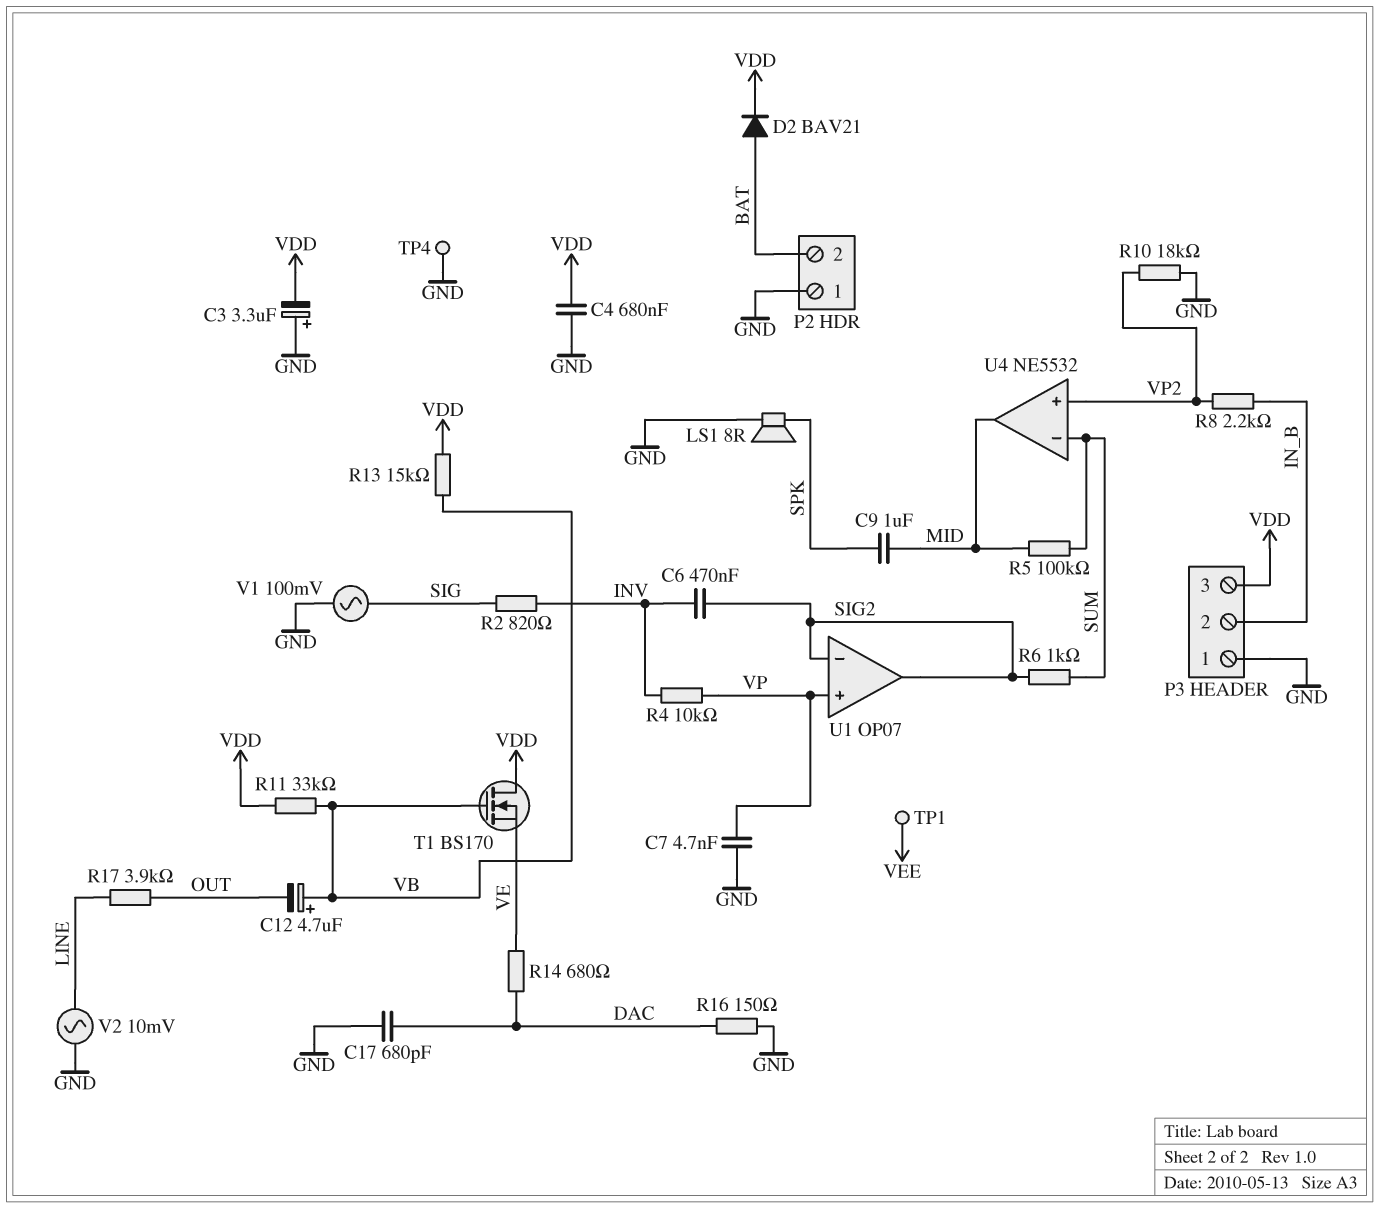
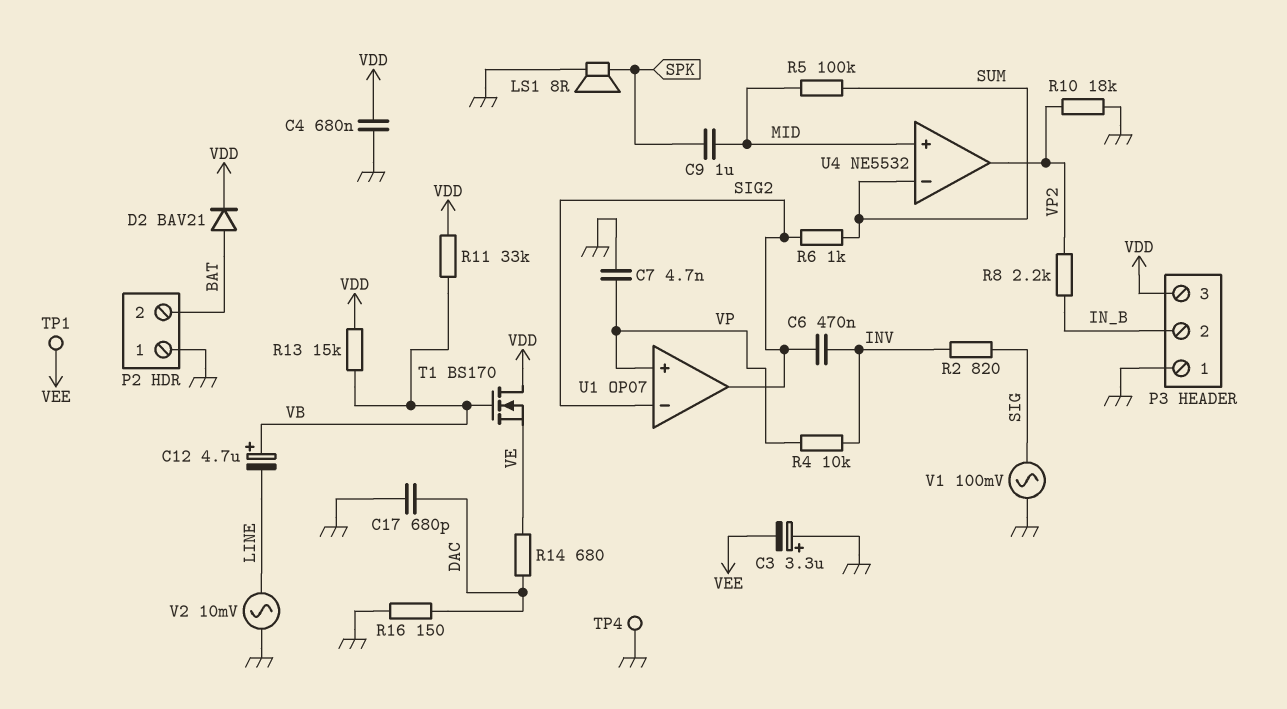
C3: 3.3uF (plus GND, minus VDD) -> 3.3uF (plus GND, minus VEE)
C12: 4.7uF (plus VB, minus OUT) -> 4.7uF (plus VB, minus LINE)
R17: 3.9k (LINE, OUT) -> none
U4 pin in+: VP2 -> MID
U4 pin out: MID -> VP2

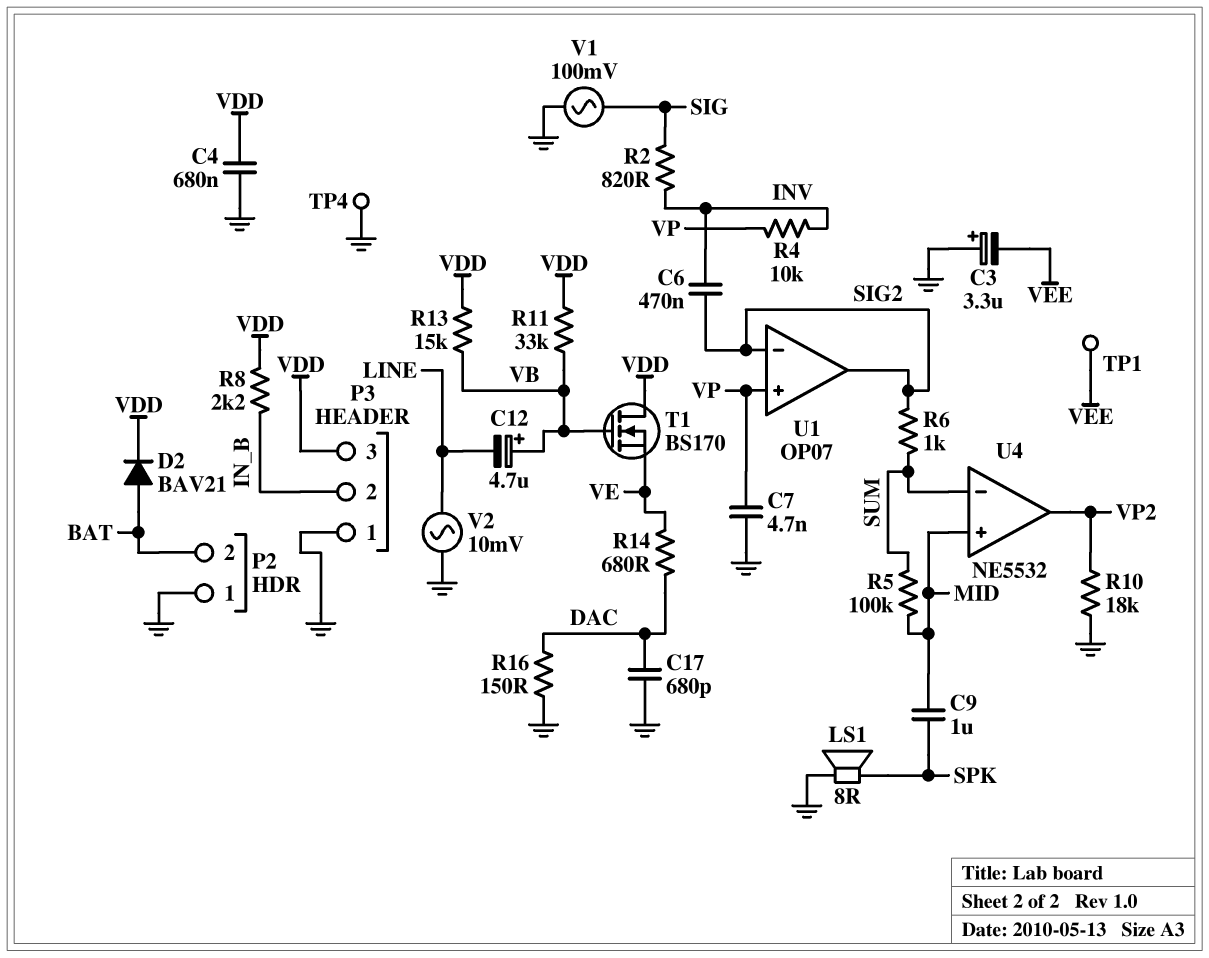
R8: 2.2k (IN_B, VP2) -> 2.2k (IN_B, VDD)

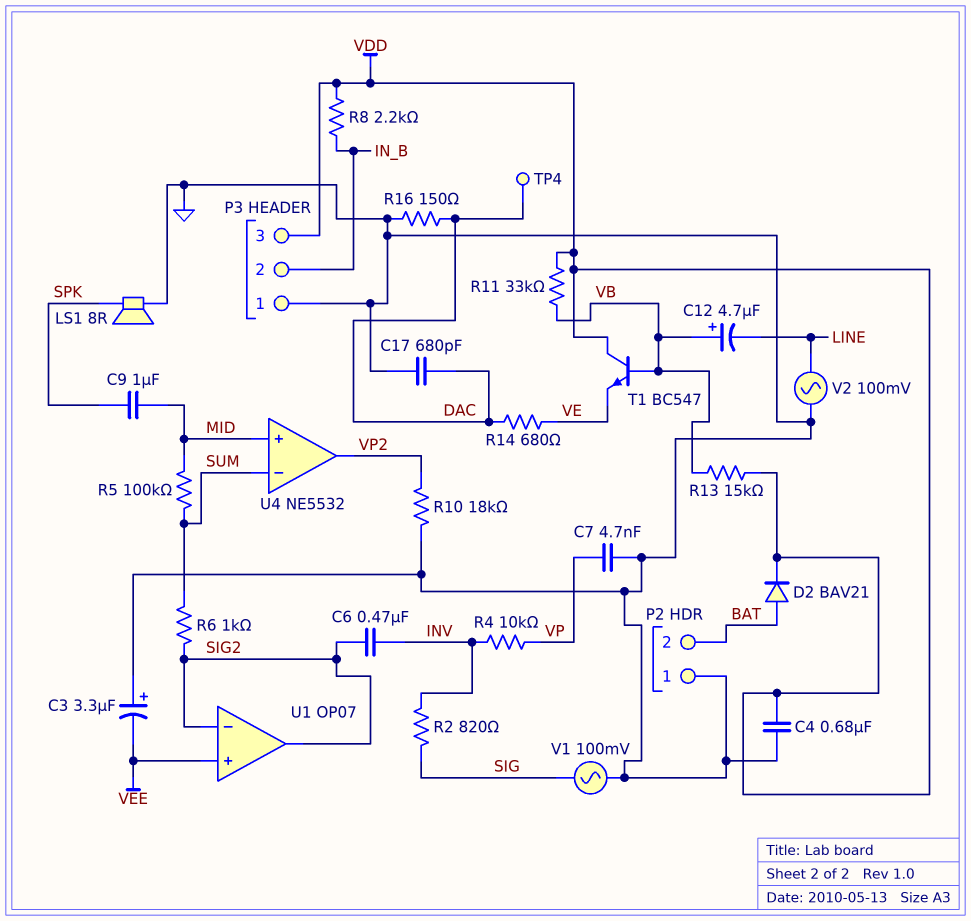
T1: NMOS BS170 (G VB, D VDD, S VE) -> NPN BC547 (B VB, C VDD, E VE)
TP1: test point (VEE) -> none
TP4: test point (GND) -> test point (DAC)
U1 pin in+: VP -> VEE
V2: AC 10mV (GND, LINE) -> AC 100mV (GND, LINE)

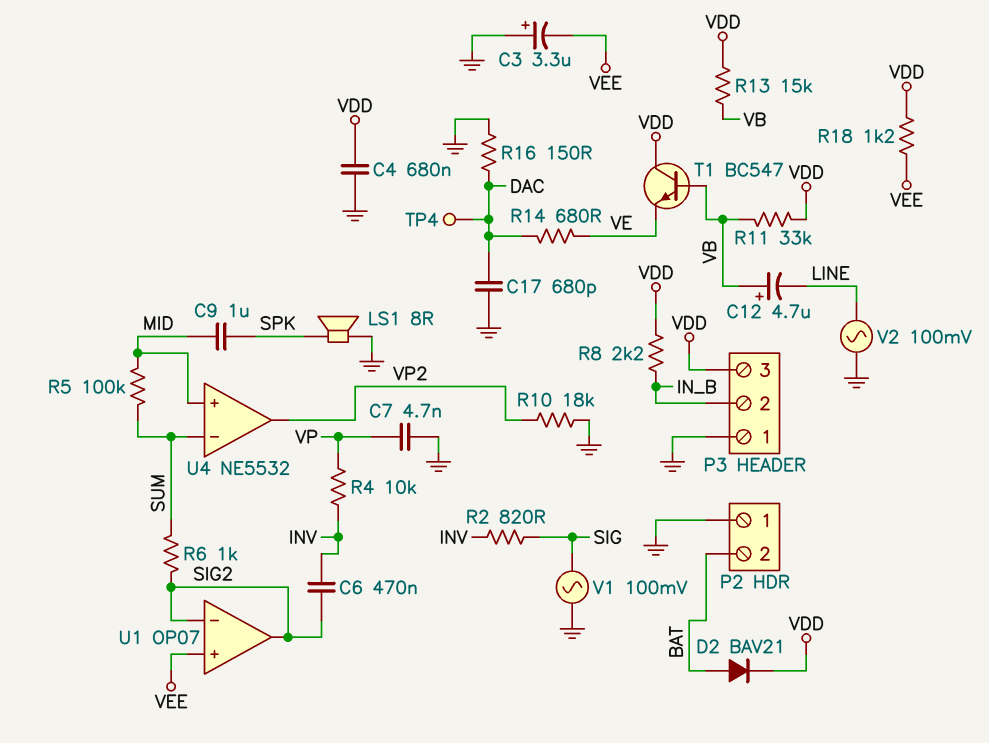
R18: none -> 1.2k (VDD, VEE)

